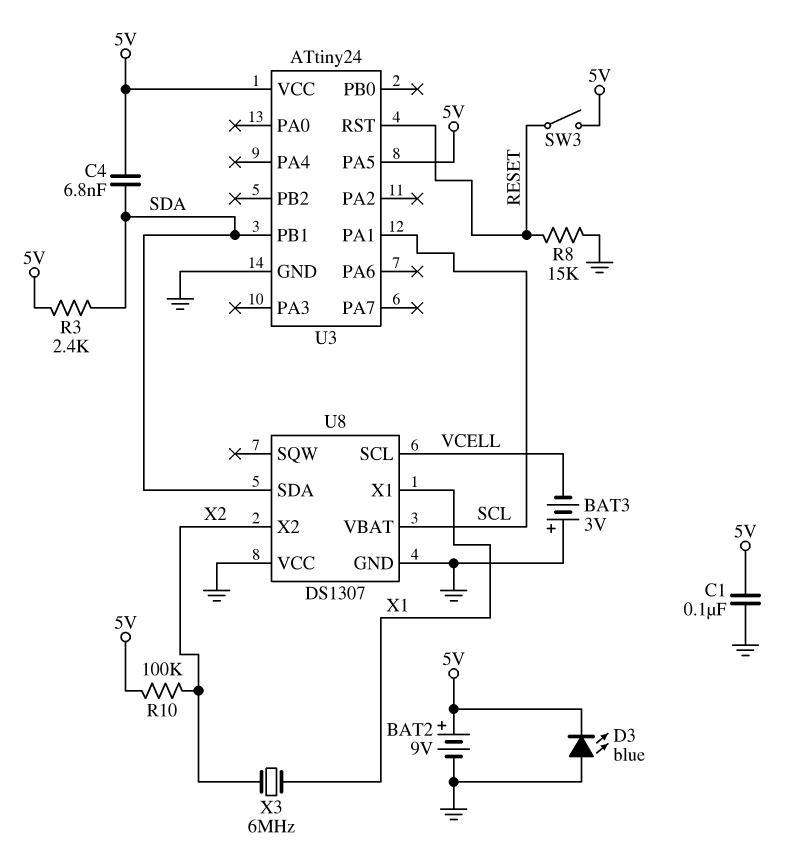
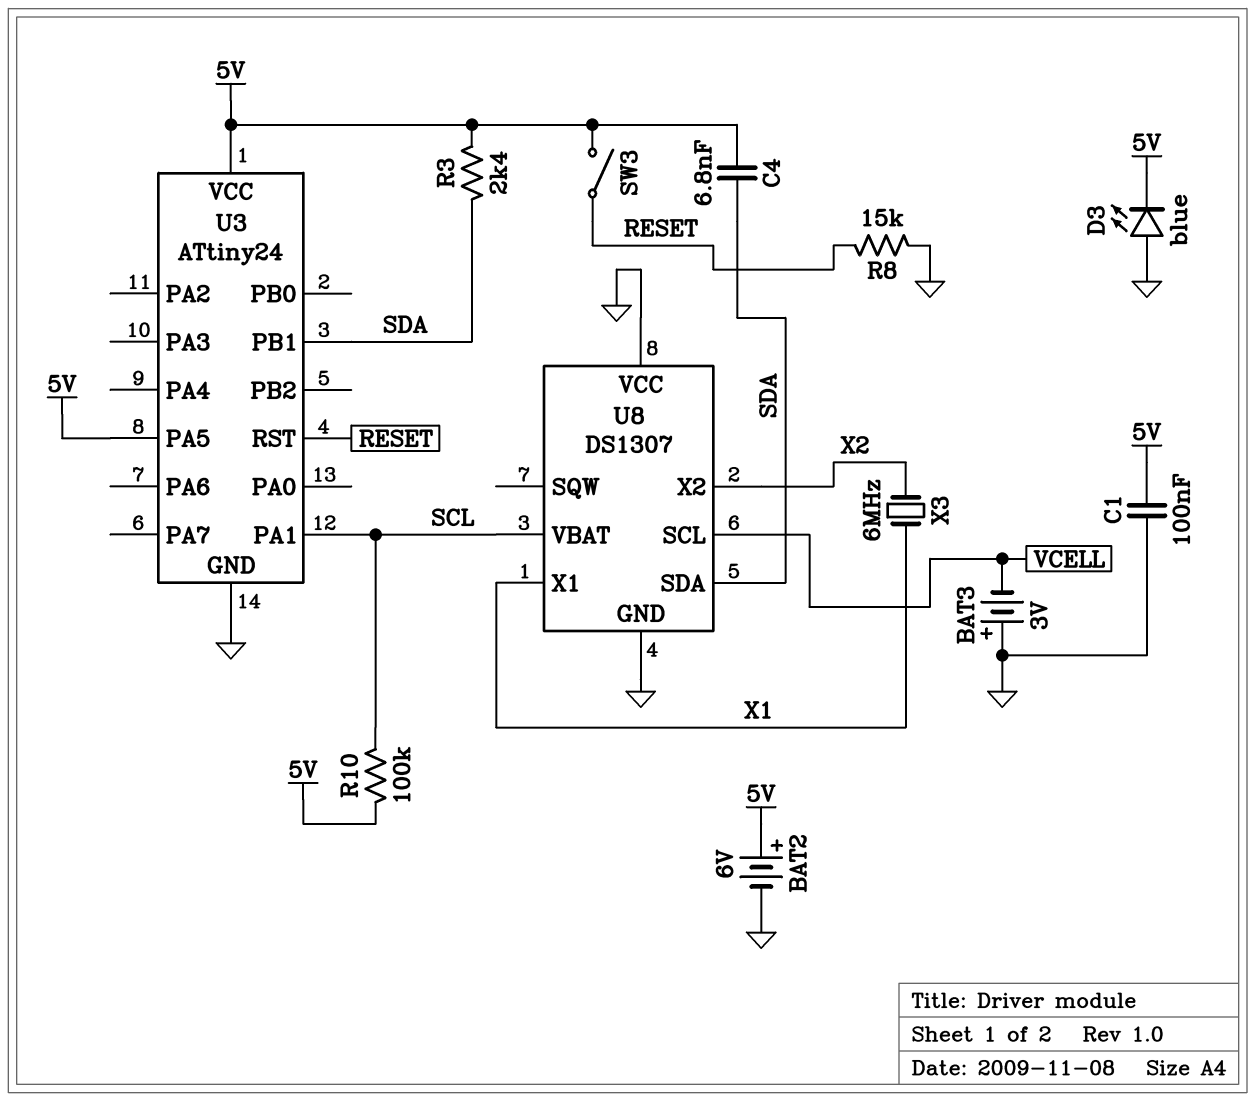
BAT2: 9V (plus 5V, minus GND) -> 6V (plus 5V, minus GND)
R10: 100k (5V, X2) -> 100k (5V, SCL)

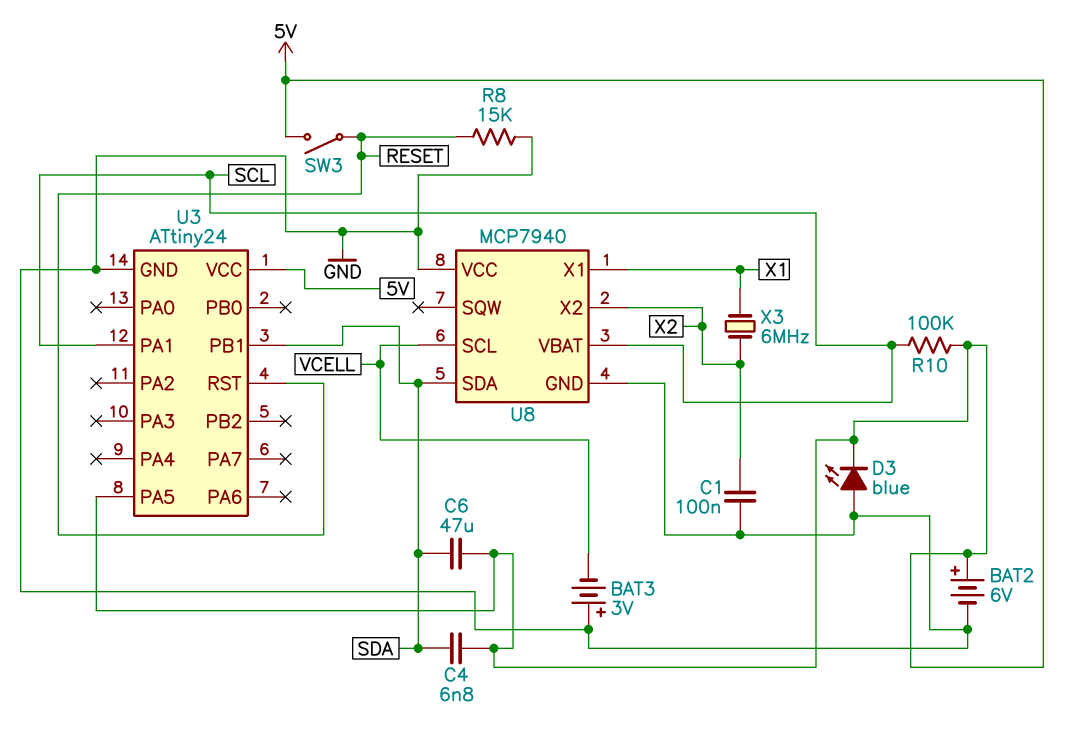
C1: 100nF (5V, GND) -> 100nF (GND, X2)
C6: none -> 47uF (5V, SDA)
R3: 2.4k (5V, SDA) -> none
U8: DS1307 -> MCP7940

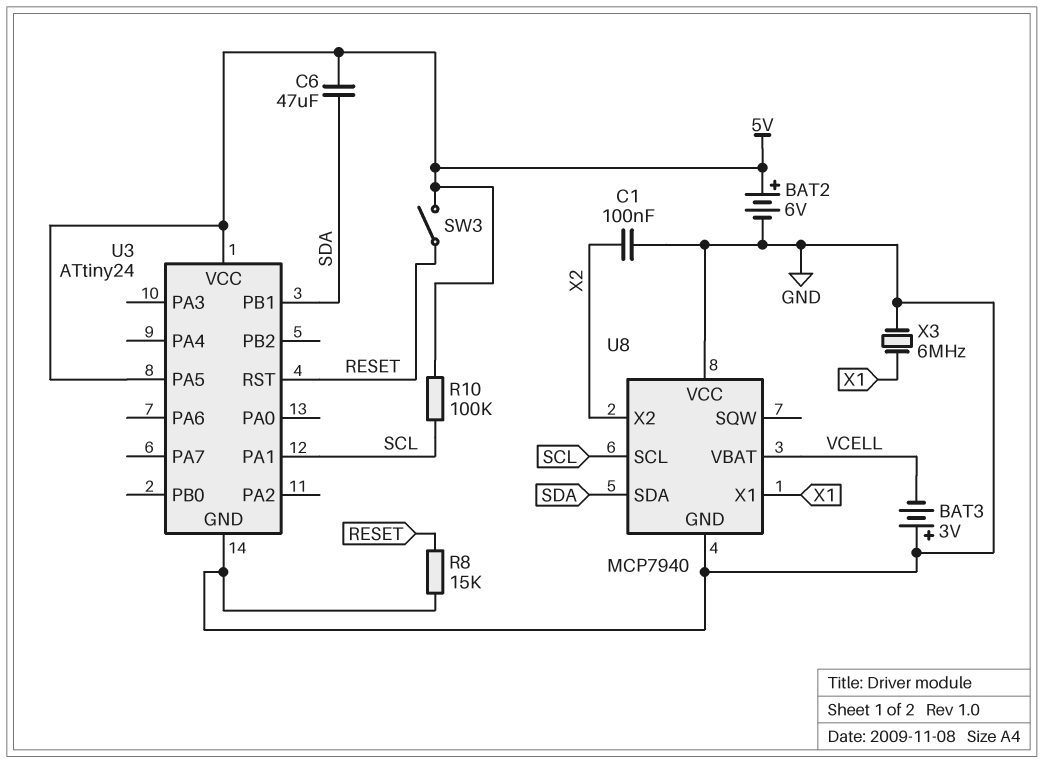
C4: 6.8nF (5V, SDA) -> none
D3: LED blue (A GND, K 5V) -> none
U8 pin SCL: VCELL -> SCL
U8 pin VBAT: SCL -> VCELL
X3: 6MHz (X1, X2) -> 6MHz (GND, X1)

